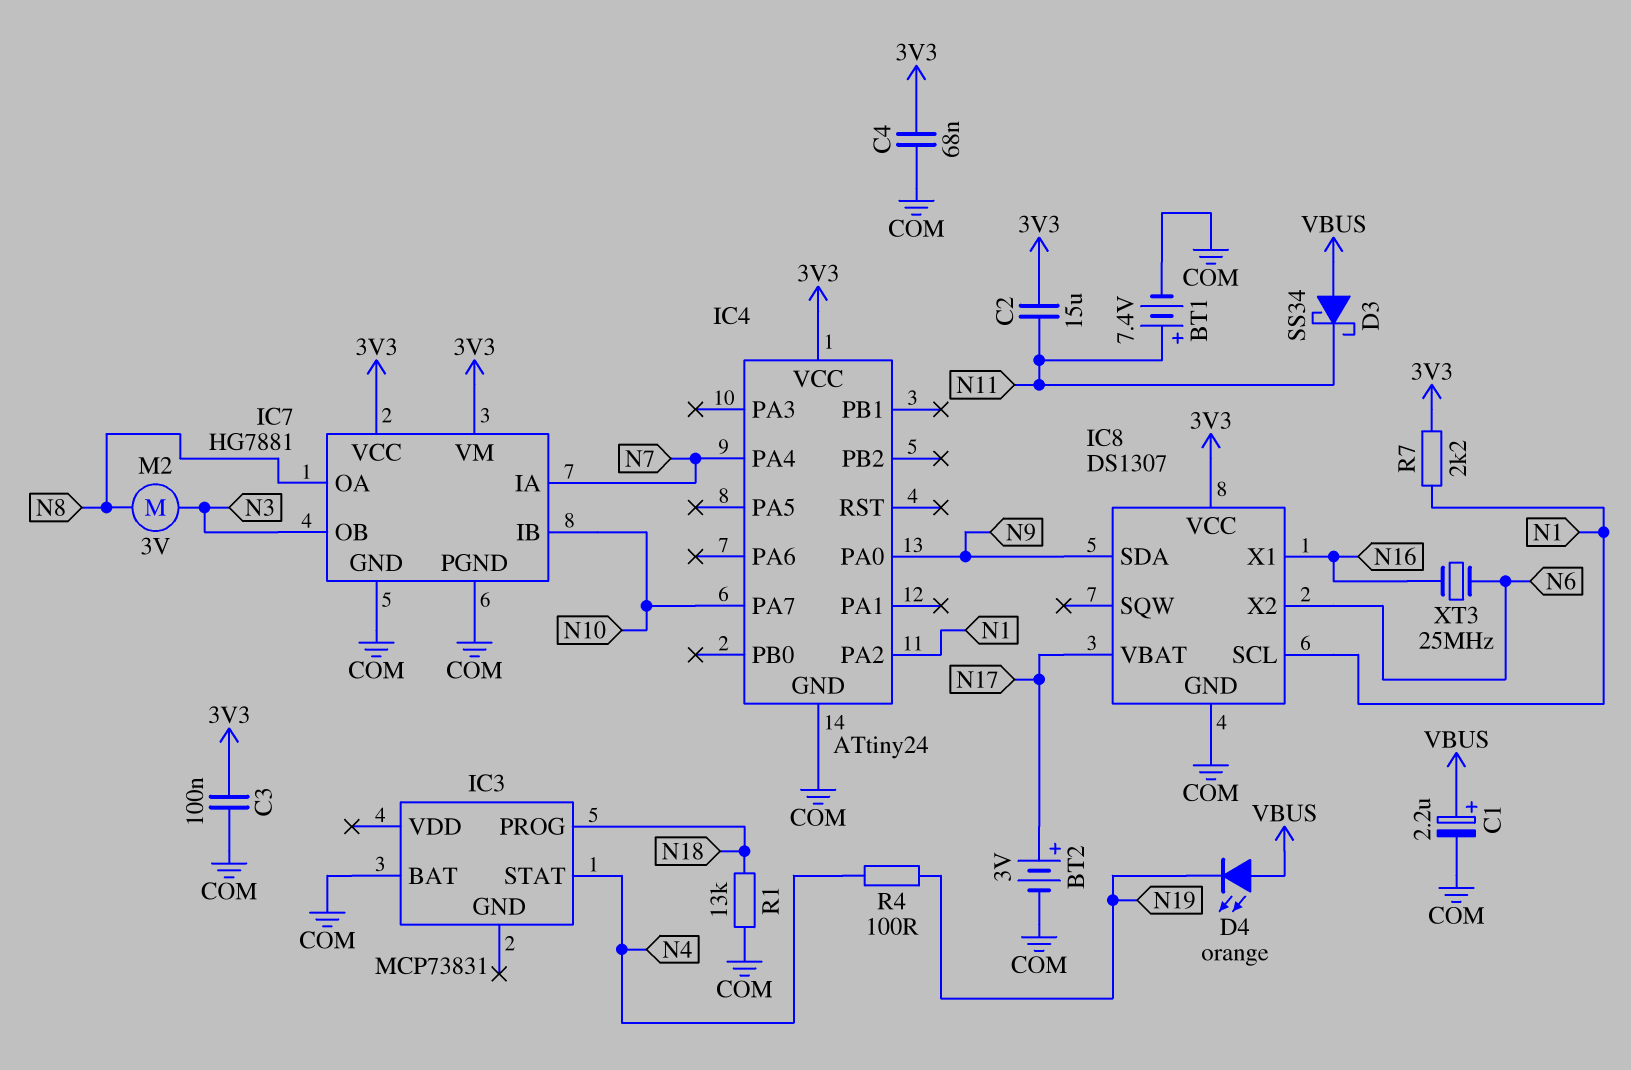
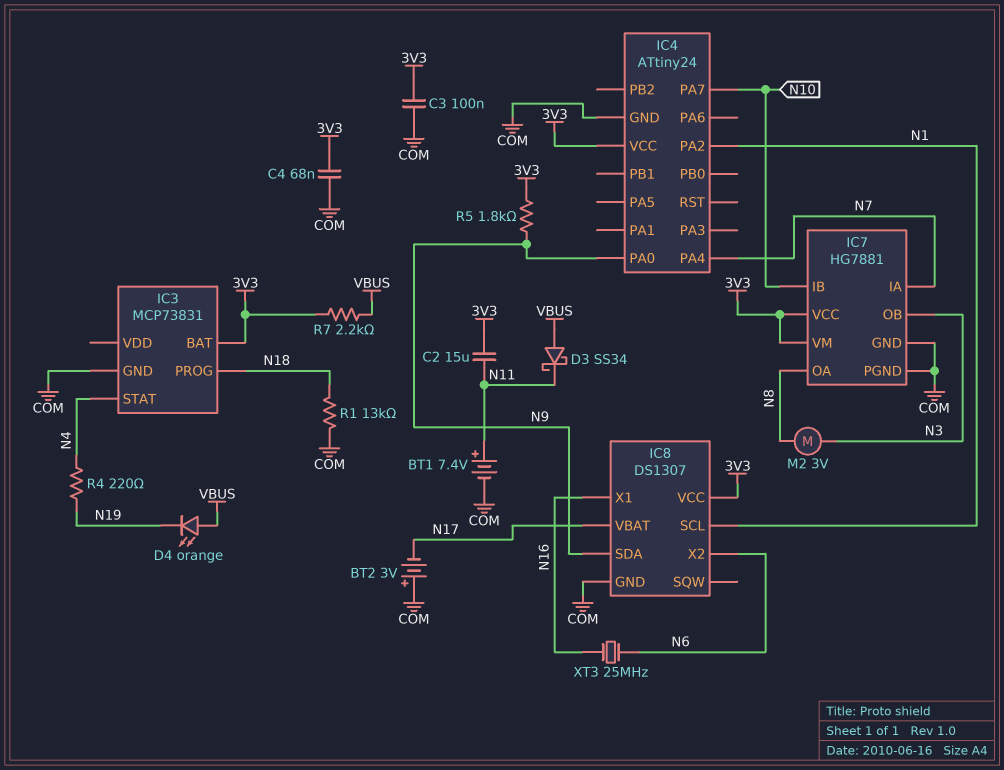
BT2: 3V (plus N17, minus COM) -> 3V (plus COM, minus N17)
C1: 2.2uF (plus VBUS, minus COM) -> none
IC3 pin BAT: COM -> 3V3
IC3 pin GND: none -> COM
R4: 100 (N4, N19) -> 220 (N4, N19)
R5: none -> 1.8k (3V3, N9)
R7: 2.2k (3V3, N1) -> 2.2k (3V3, VBUS)

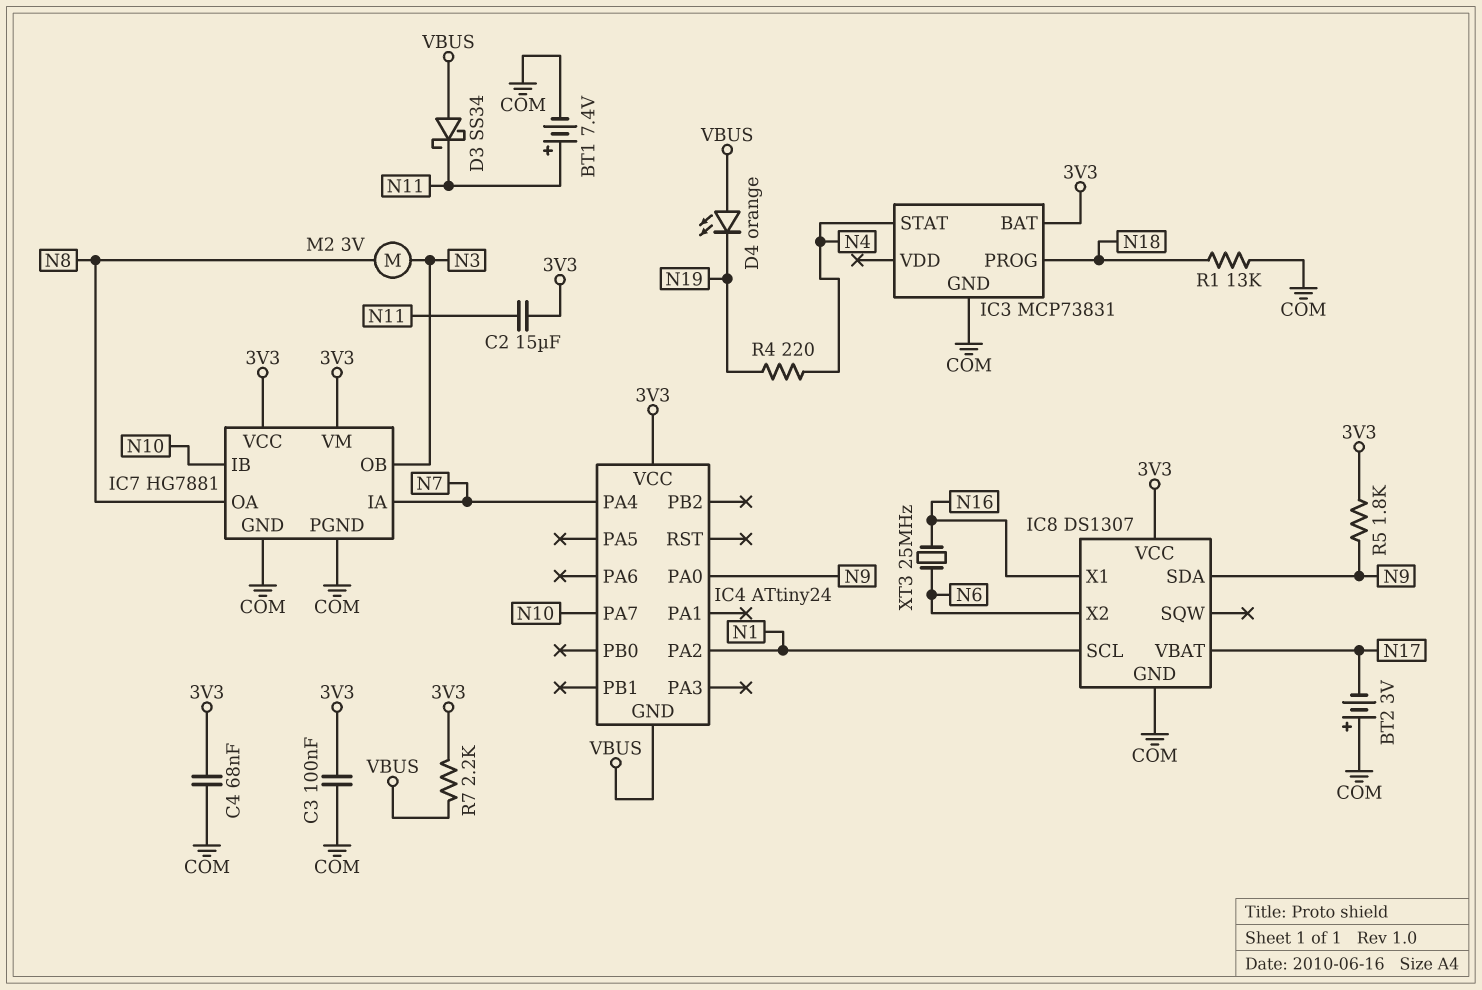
IC4 pin GND: COM -> VBUS

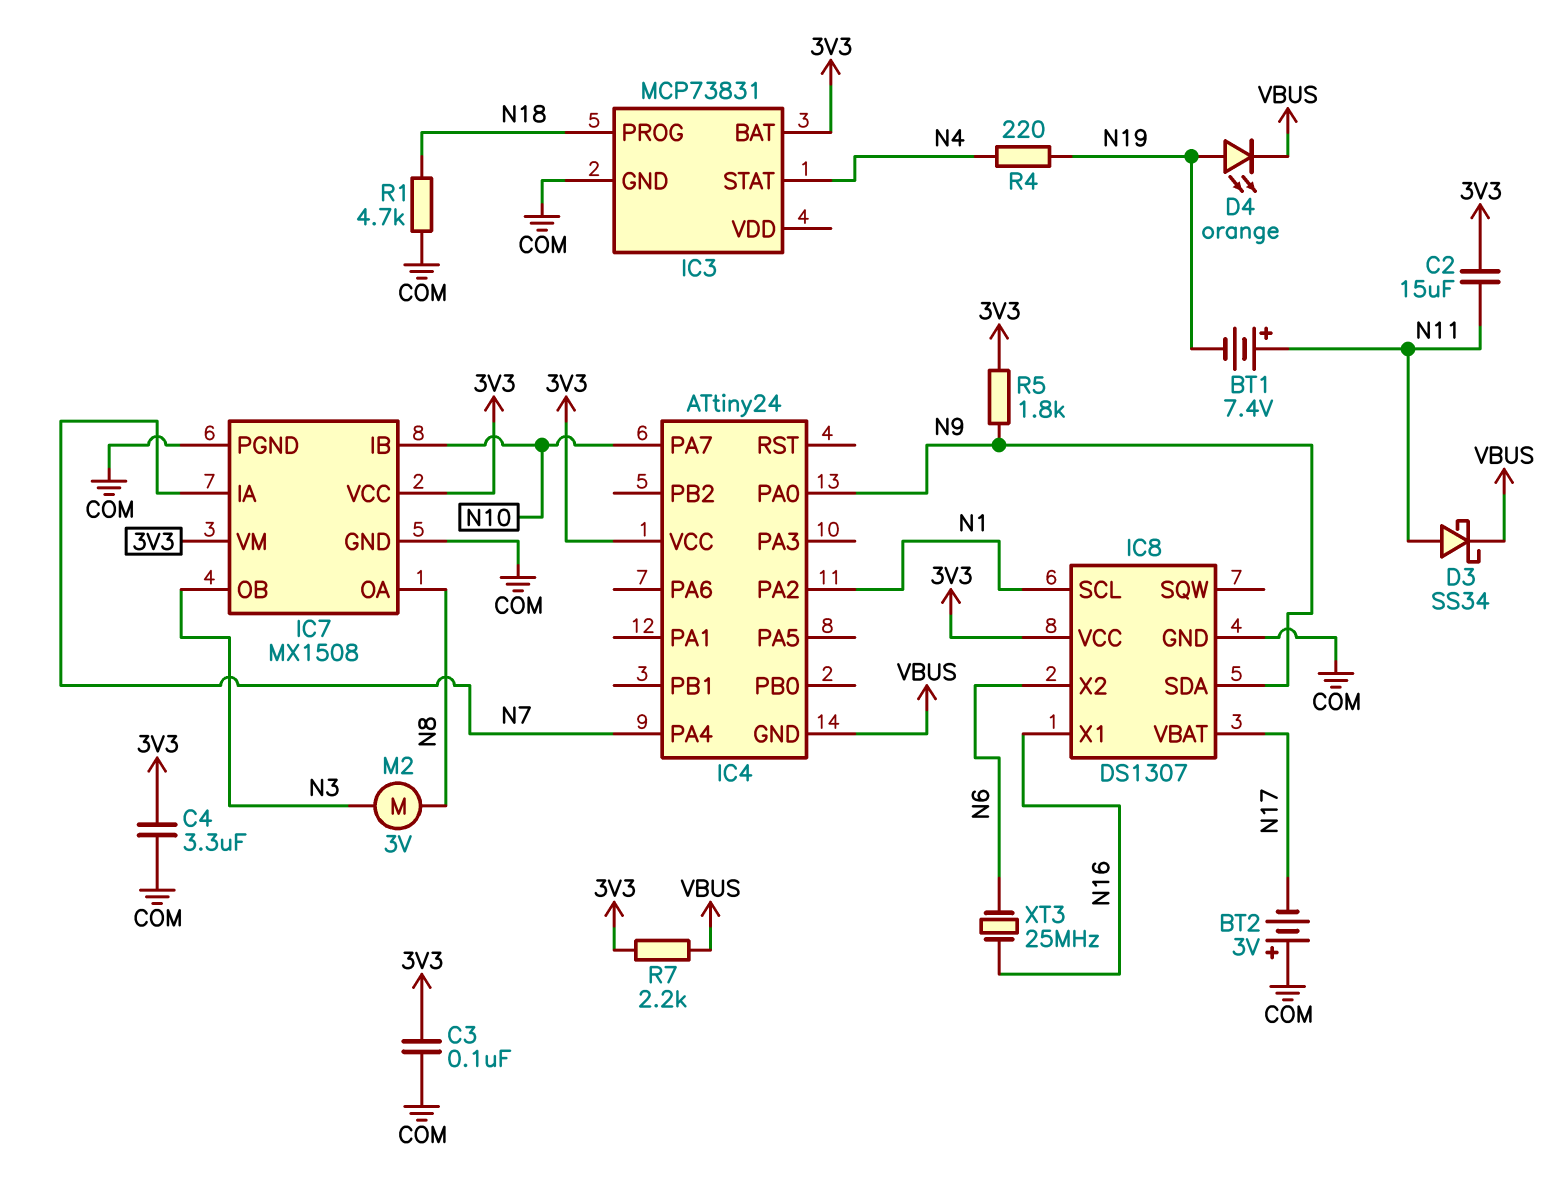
BT1: 7.4V (plus N11, minus COM) -> 7.4V (plus N11, minus N19)
C4: 68nF (3V3, COM) -> 3.3uF (3V3, COM)
D3: schottky SS34 (A VBUS, K N11) -> schottky SS34 (A N11, K VBUS)
D4: LED orange (A VBUS, K N19) -> LED orange (A N19, K VBUS)
IC7: HG7881 -> MX1508
R1: 13k (COM, N18) -> 4.7k (COM, N18)

